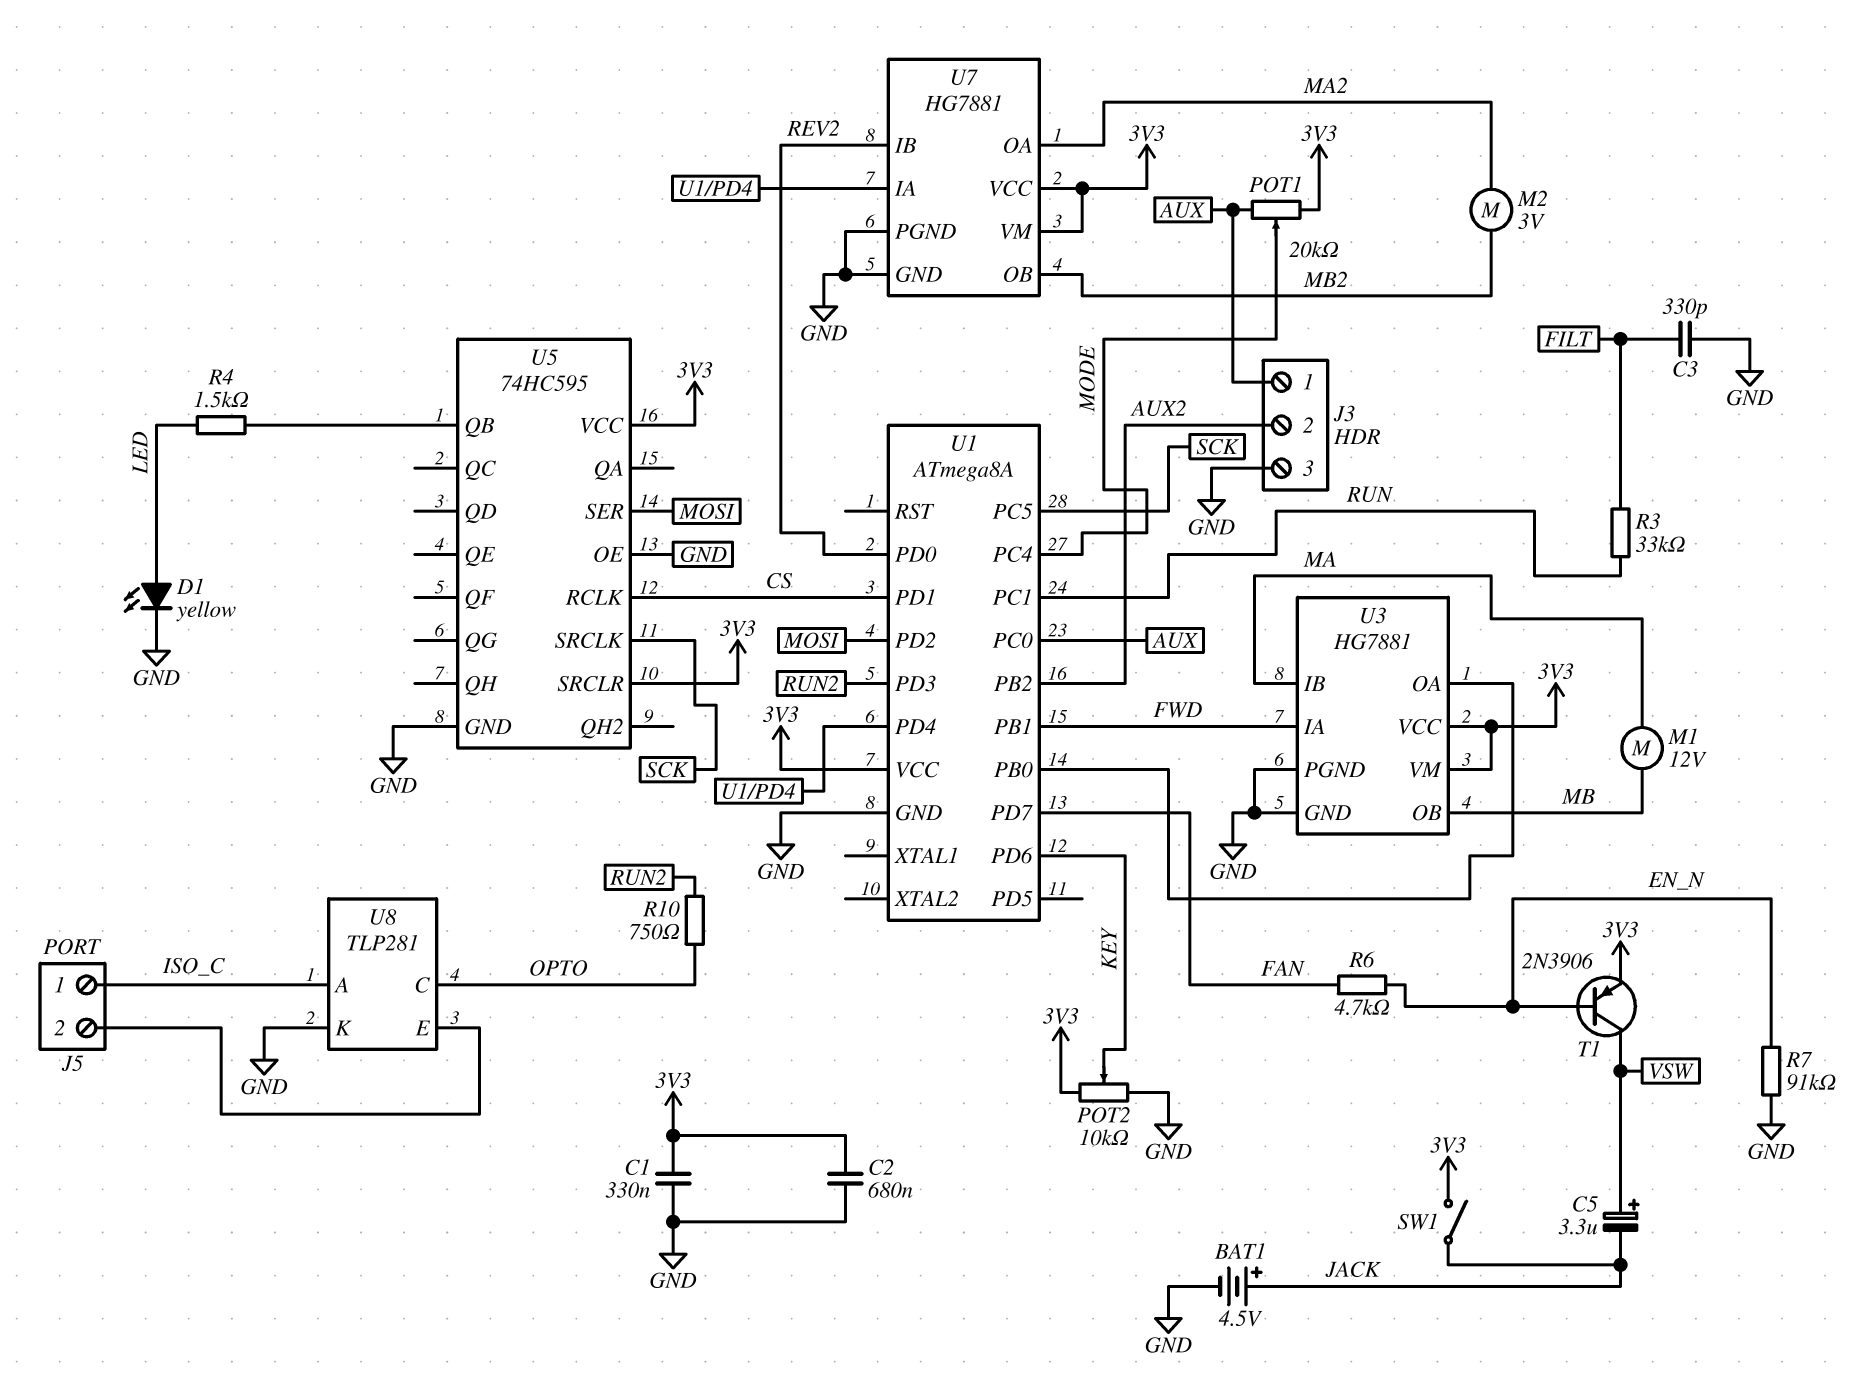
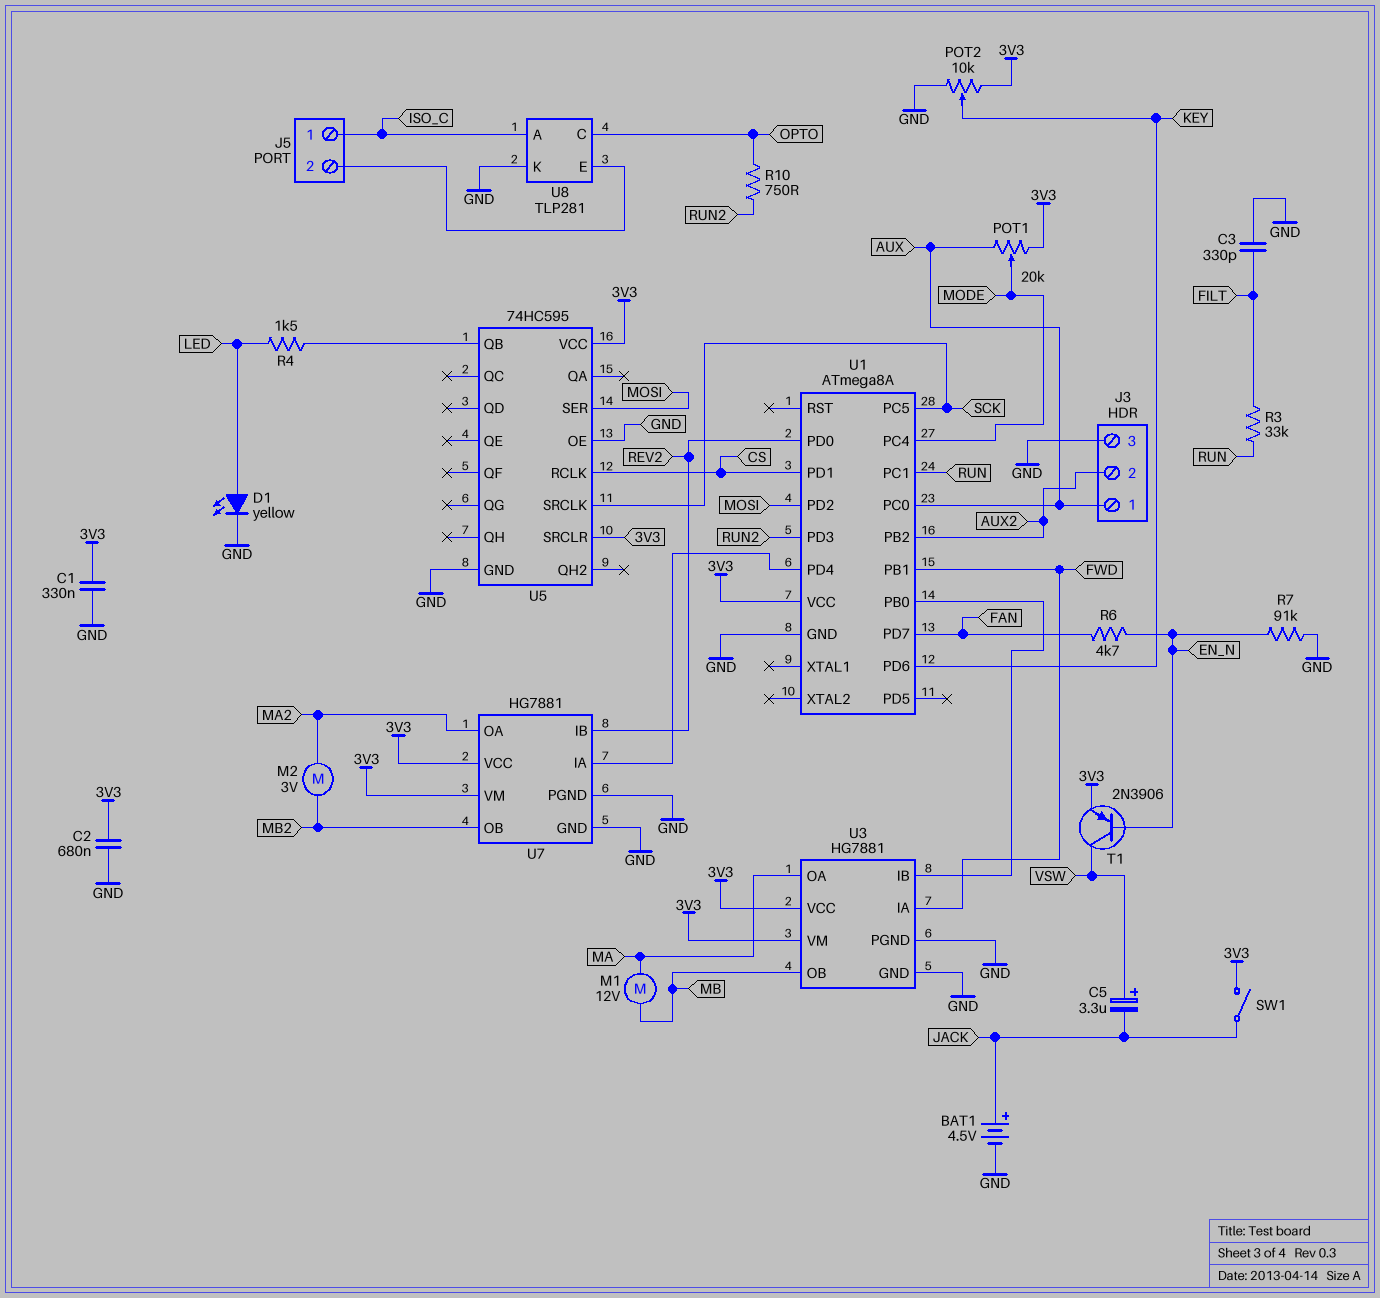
U3 pin IB: MA -> U1/PB0
U3 pin OA: U1/PB0 -> MA

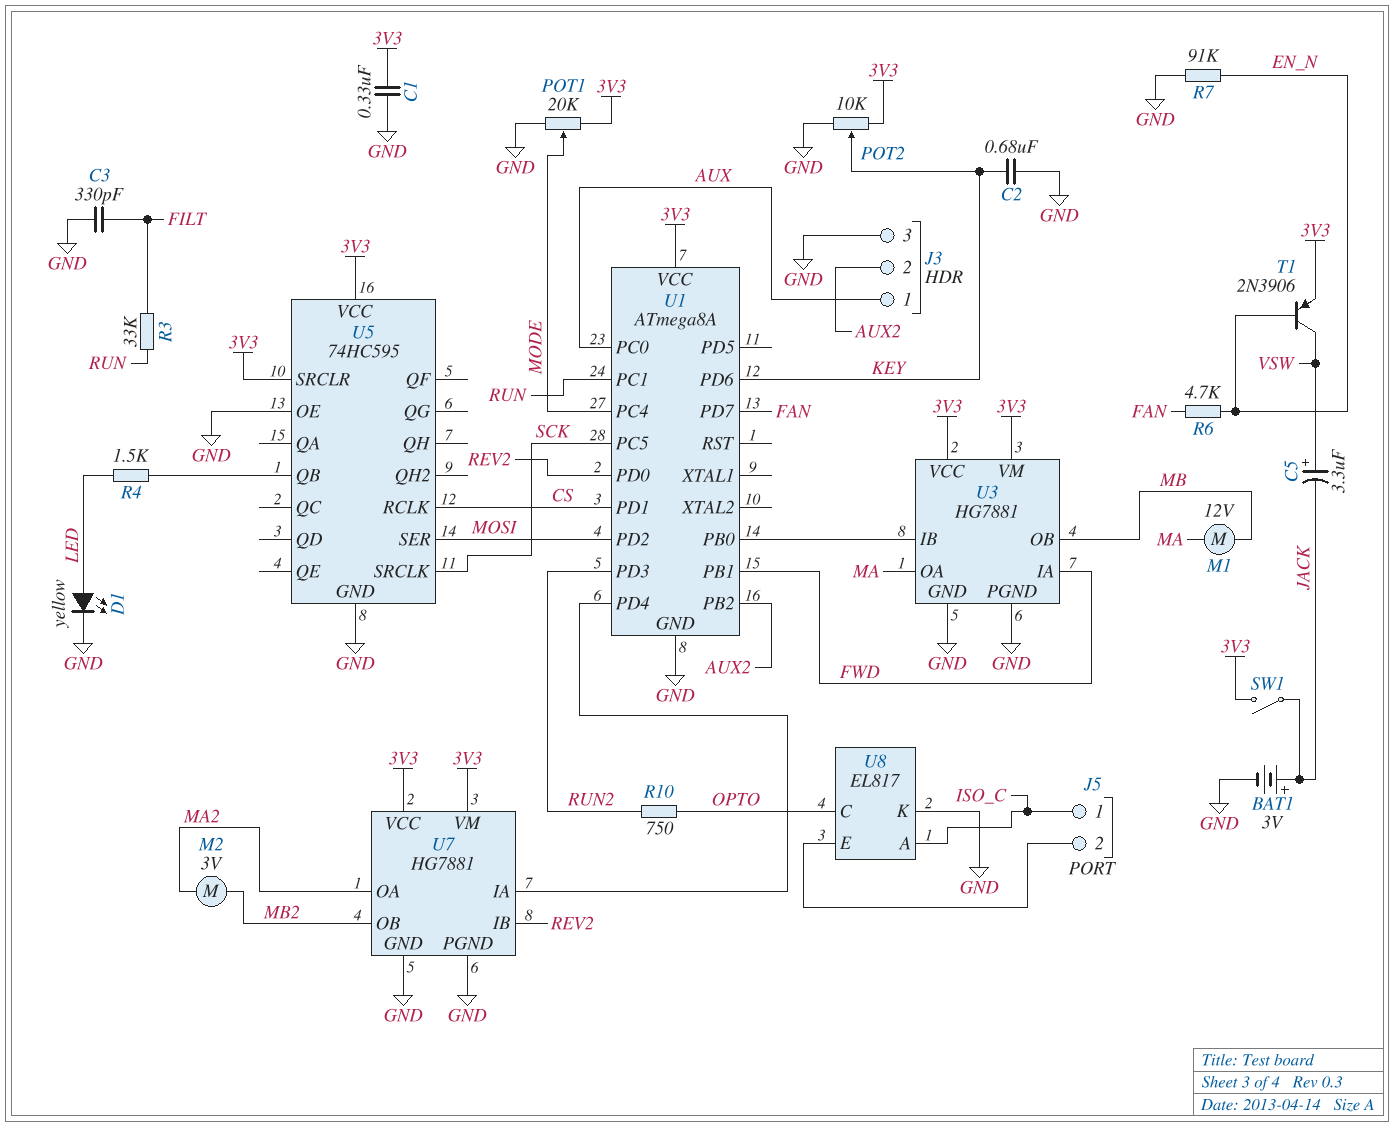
BAT1: 4.5V (plus JACK, minus GND) -> 3V (plus JACK, minus GND)
C2: 680nF (3V3, GND) -> 680nF (GND, KEY)
POT1: 20k (3V3, AUX, wiper MODE) -> 20k (3V3, GND, wiper MODE)
U8: TLP281 -> EL817

